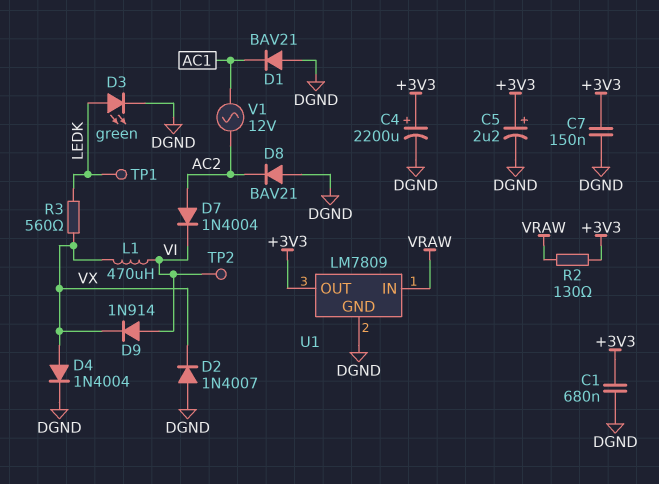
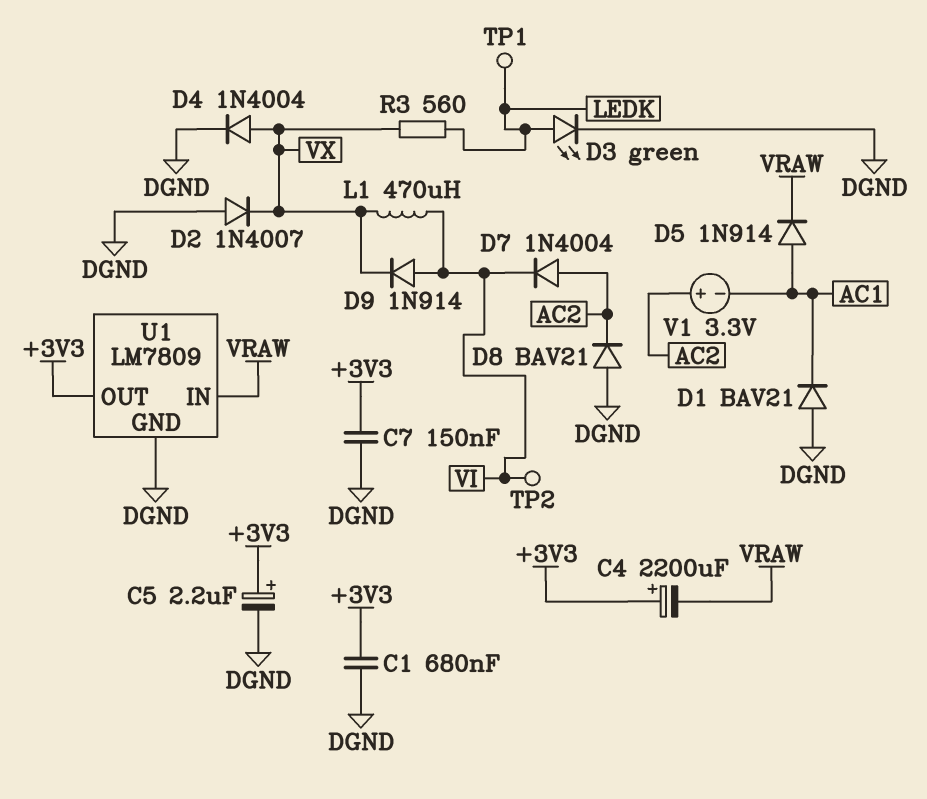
C4: 2200uF (plus +3V3, minus DGND) -> 2200uF (plus +3V3, minus VRAW)
D5: none -> diode 1N914 (A AC1, K VRAW)
R2: 130 (+3V3, VRAW) -> none
V1: AC 12V (AC1, AC2) -> 3.3V (plus AC2, minus AC1)

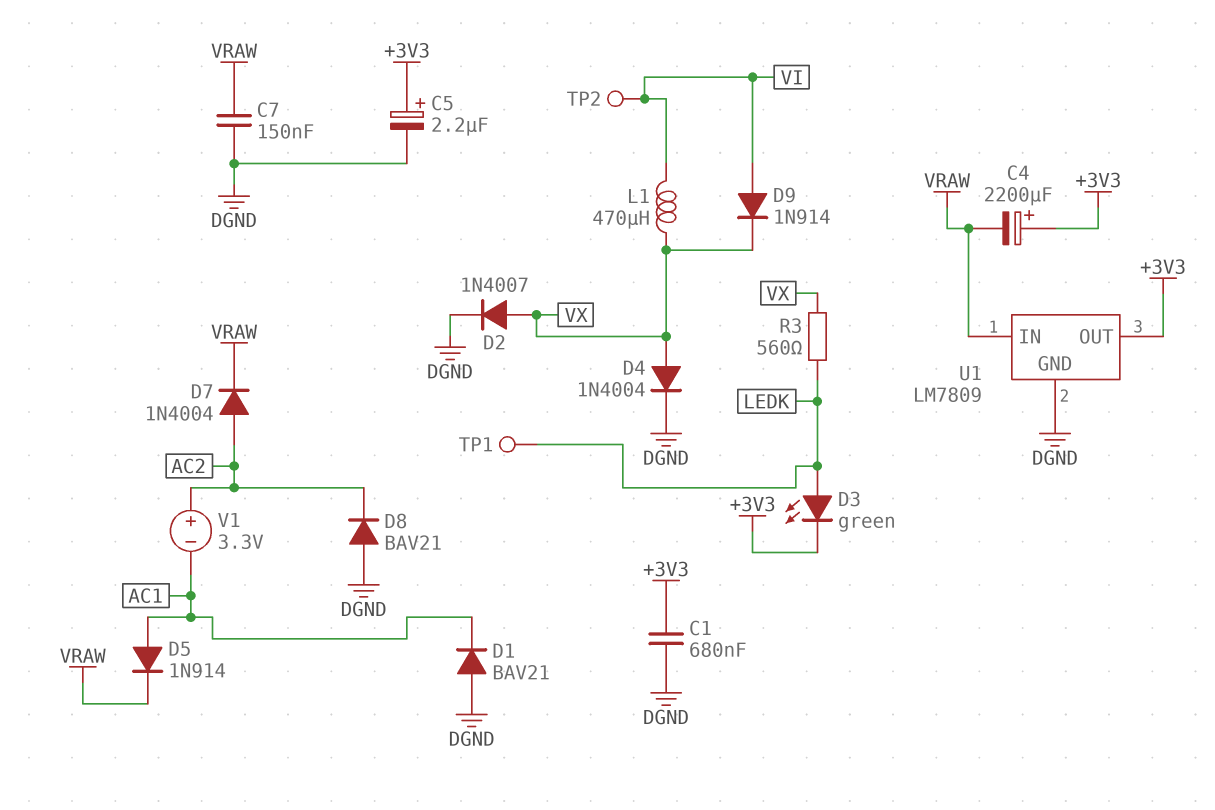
C7: 150nF (+3V3, DGND) -> 150nF (DGND, VRAW)
D2: diode 1N4007 (A DGND, K VX) -> diode 1N4007 (A VX, K DGND)
D3: LED green (A LEDK, K DGND) -> LED green (A LEDK, K +3V3)
D7: diode 1N4004 (A AC2, K VI) -> diode 1N4004 (A AC2, K VRAW)

